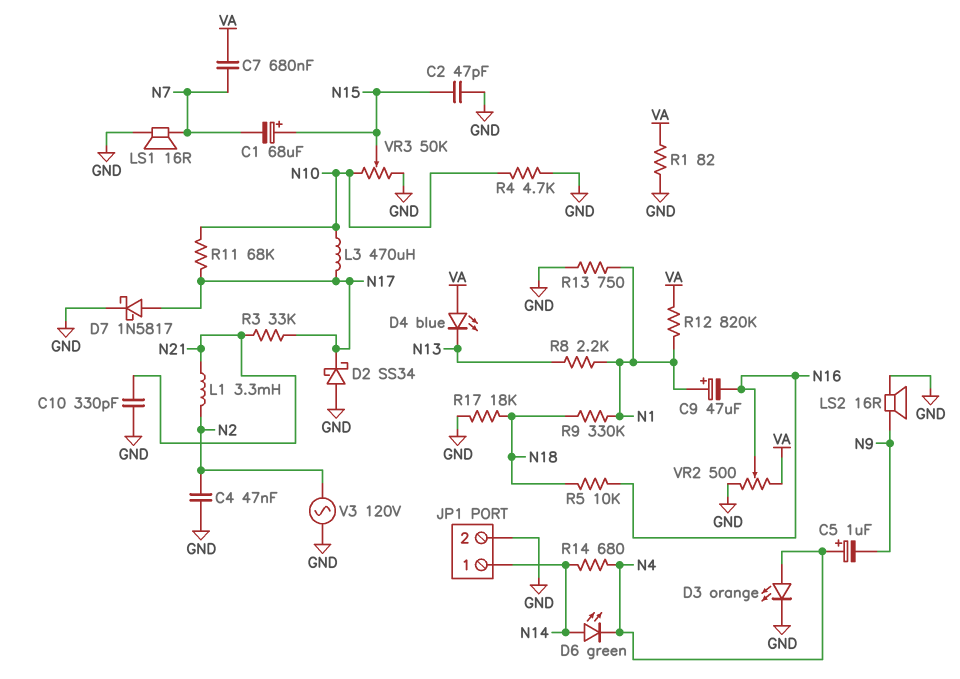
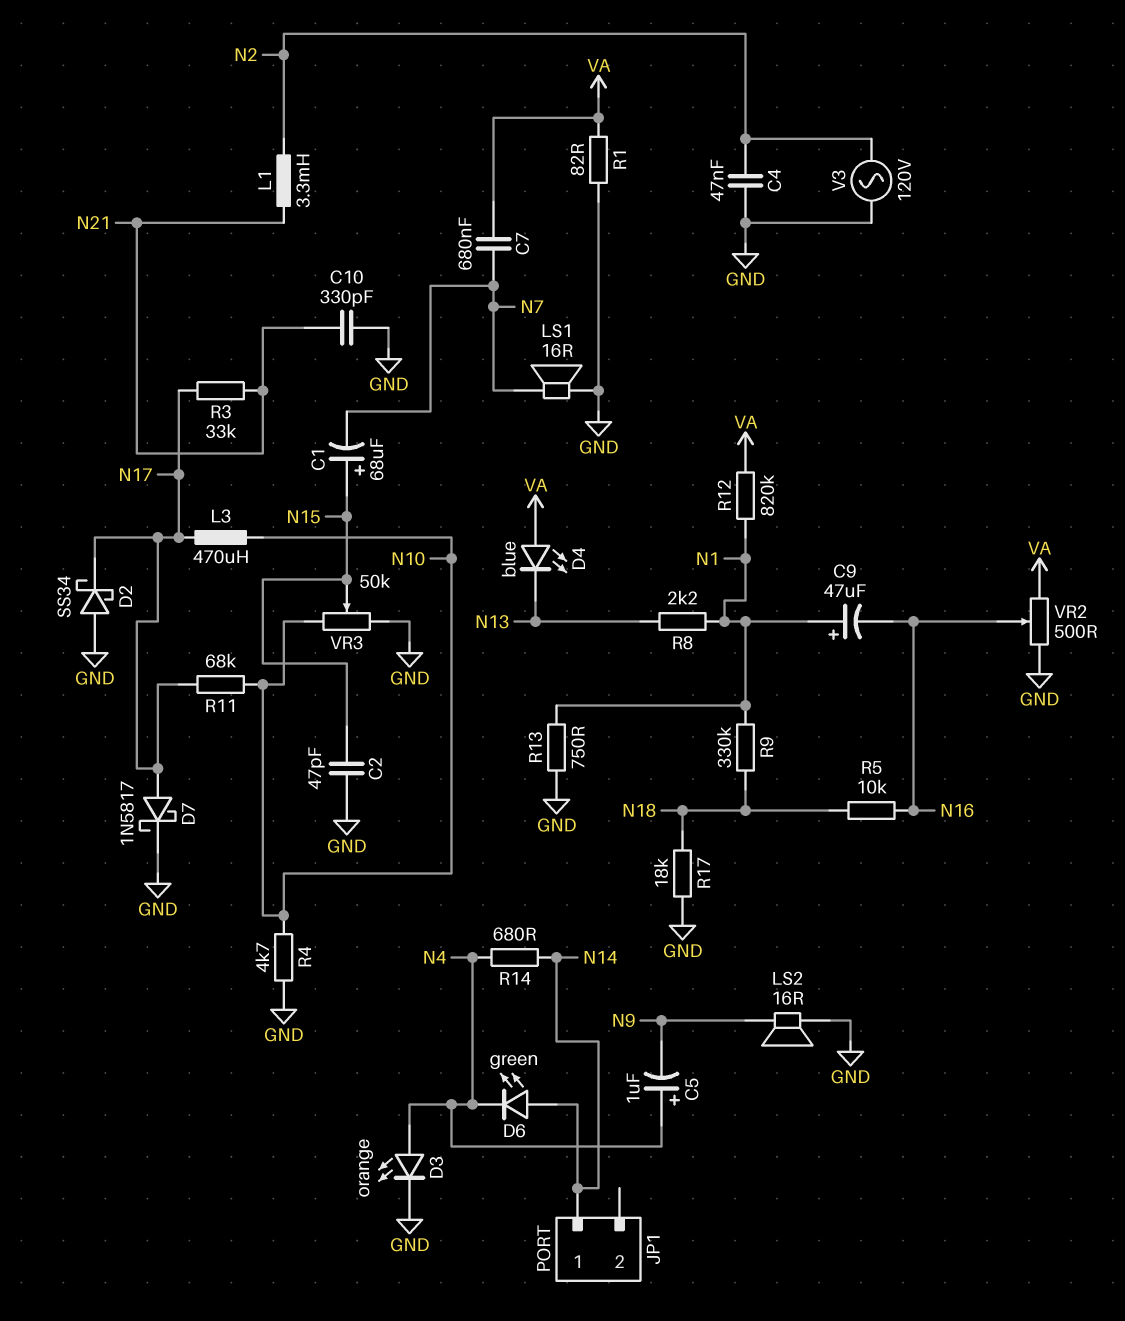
JP1 pin 2: GND -> none

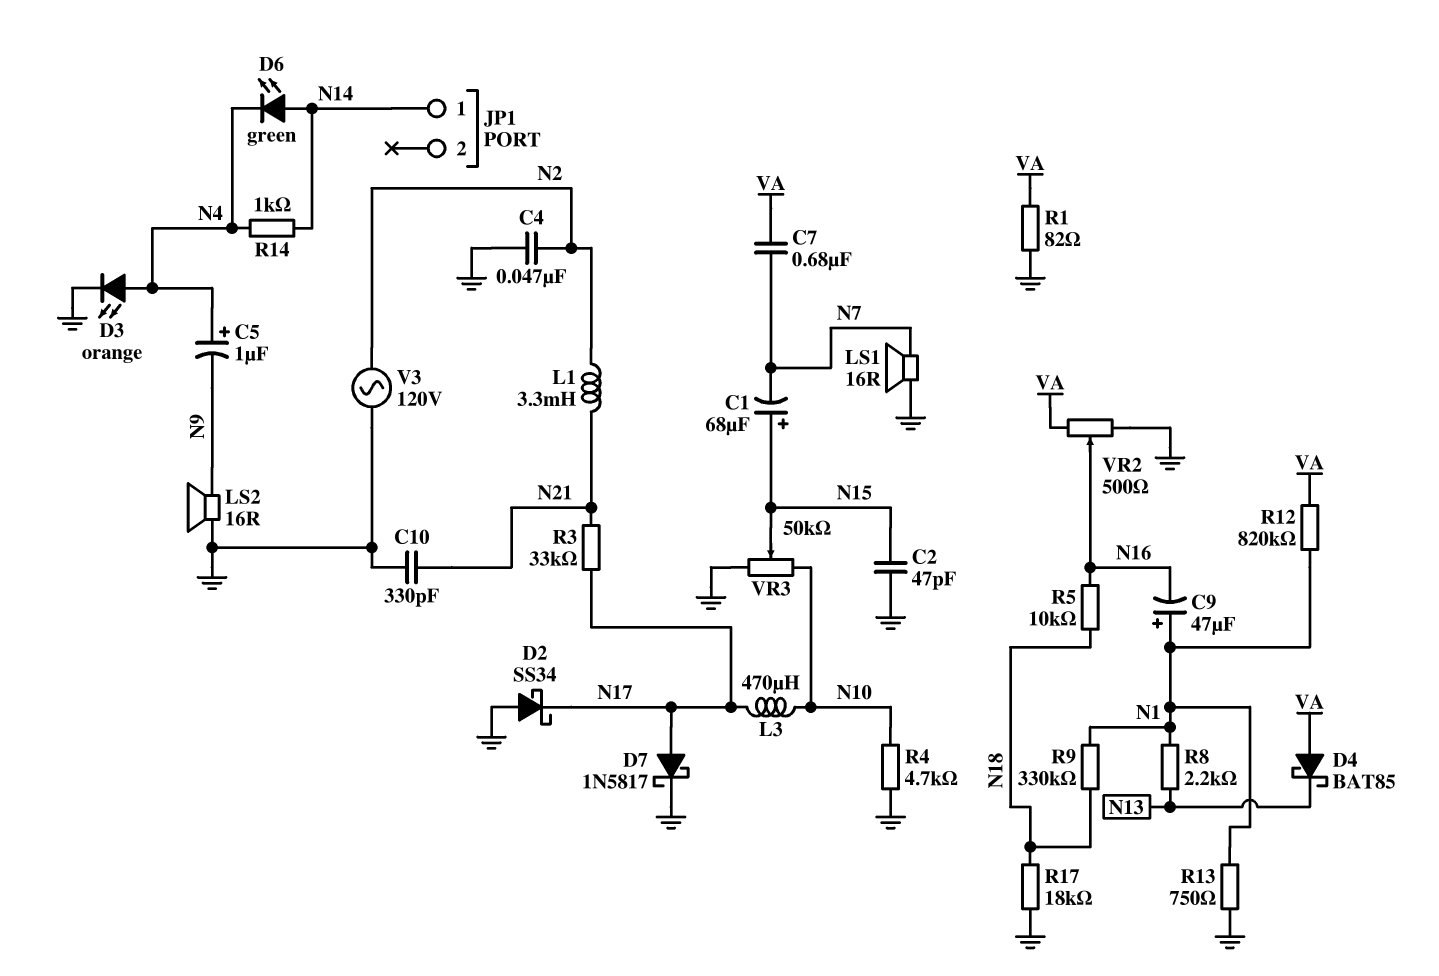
D4: LED blue (A VA, K N13) -> schottky BAT85 (A VA, K N13)
R11: 68k (N10, N17) -> none
R14: 680 (N4, N14) -> 1k (N4, N14)

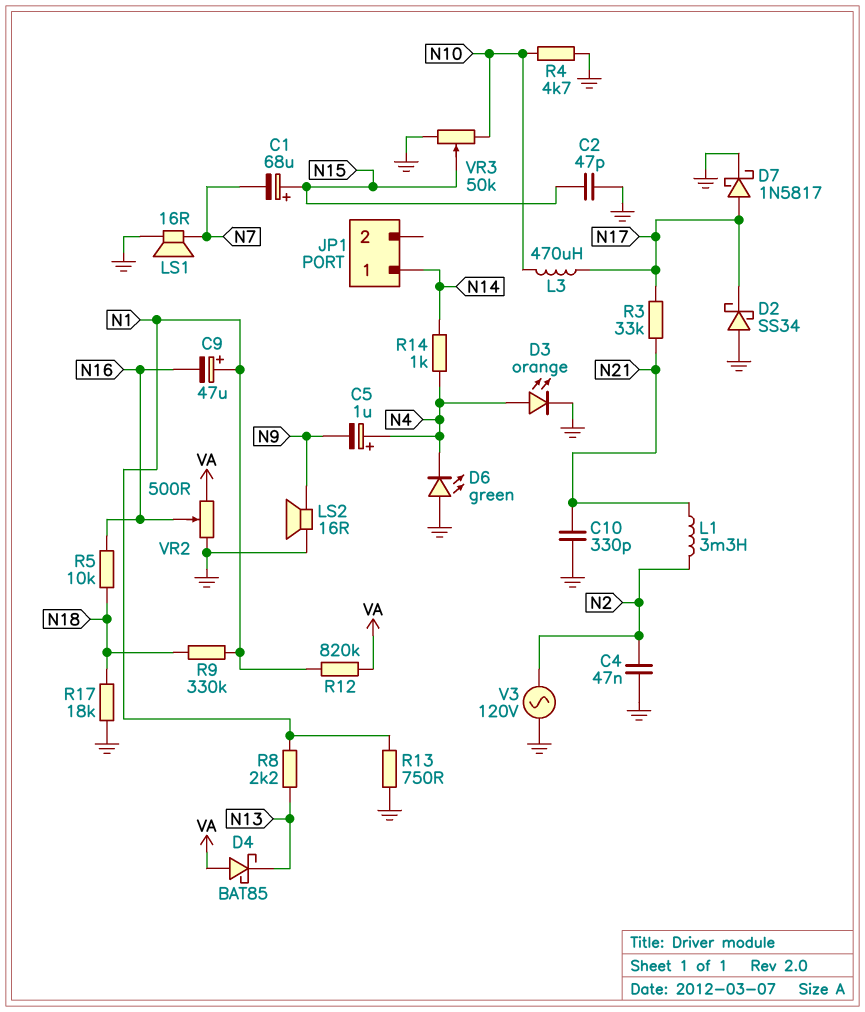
C7: 680nF (N7, VA) -> none
D6: LED green (A N14, K N4) -> LED green (A GND, K N4)
R1: 82 (GND, VA) -> none

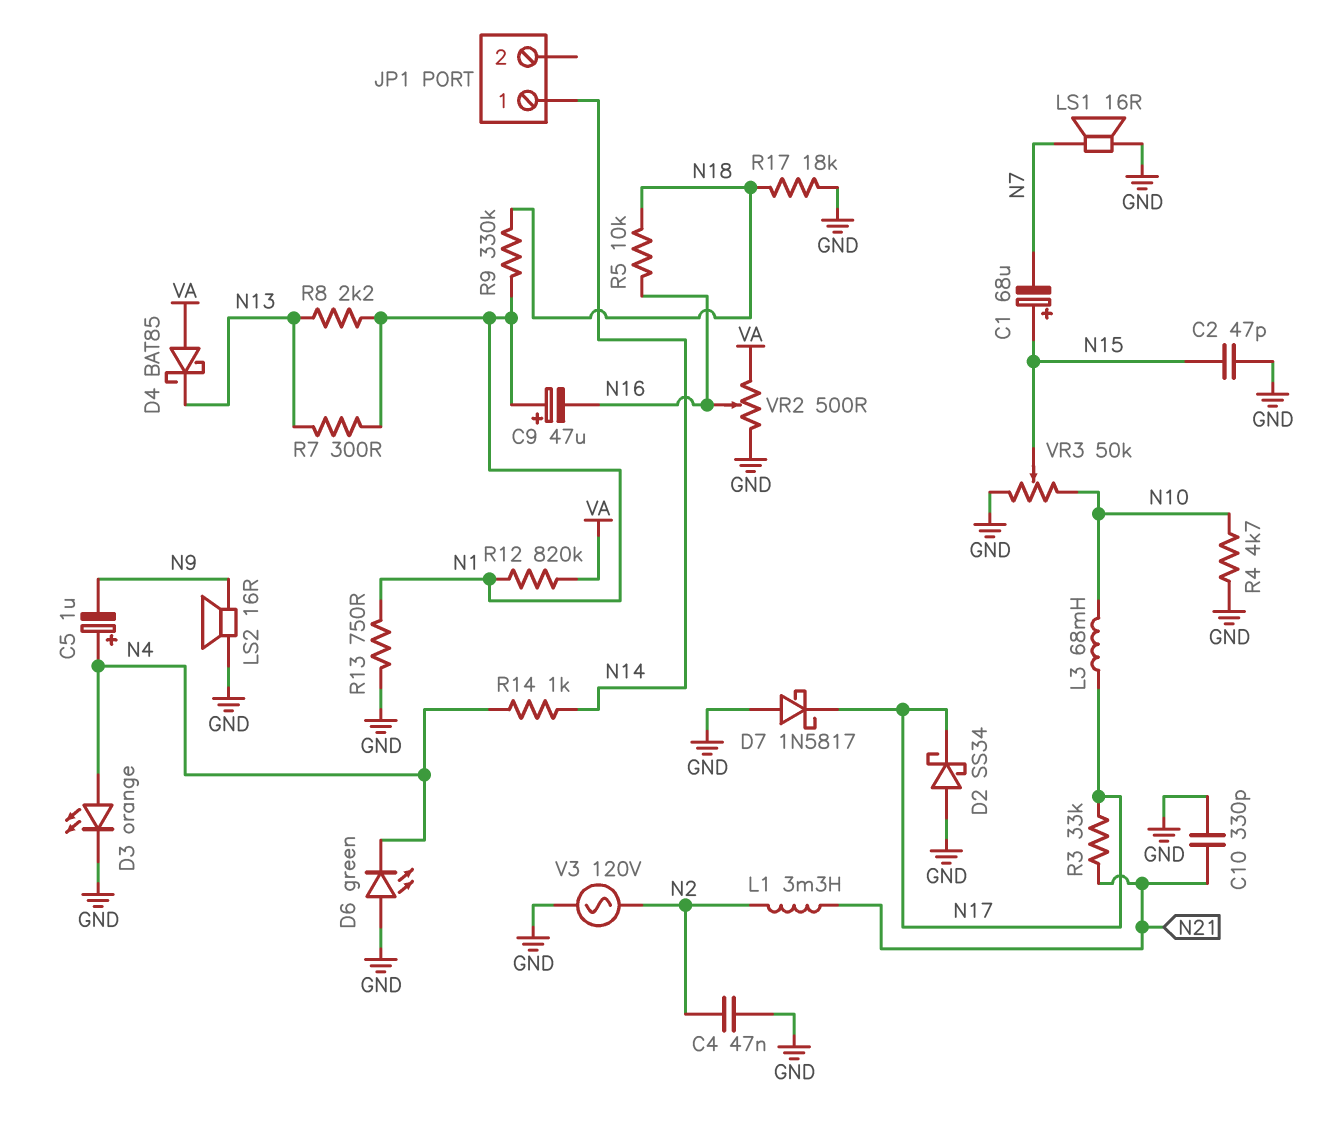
D7: schottky 1N5817 (A N17, K GND) -> schottky 1N5817 (A GND, K N17)
L3: 470uH (N10, N17) -> 68mH (N10, N17)
R7: none -> 300 (N1, N13)

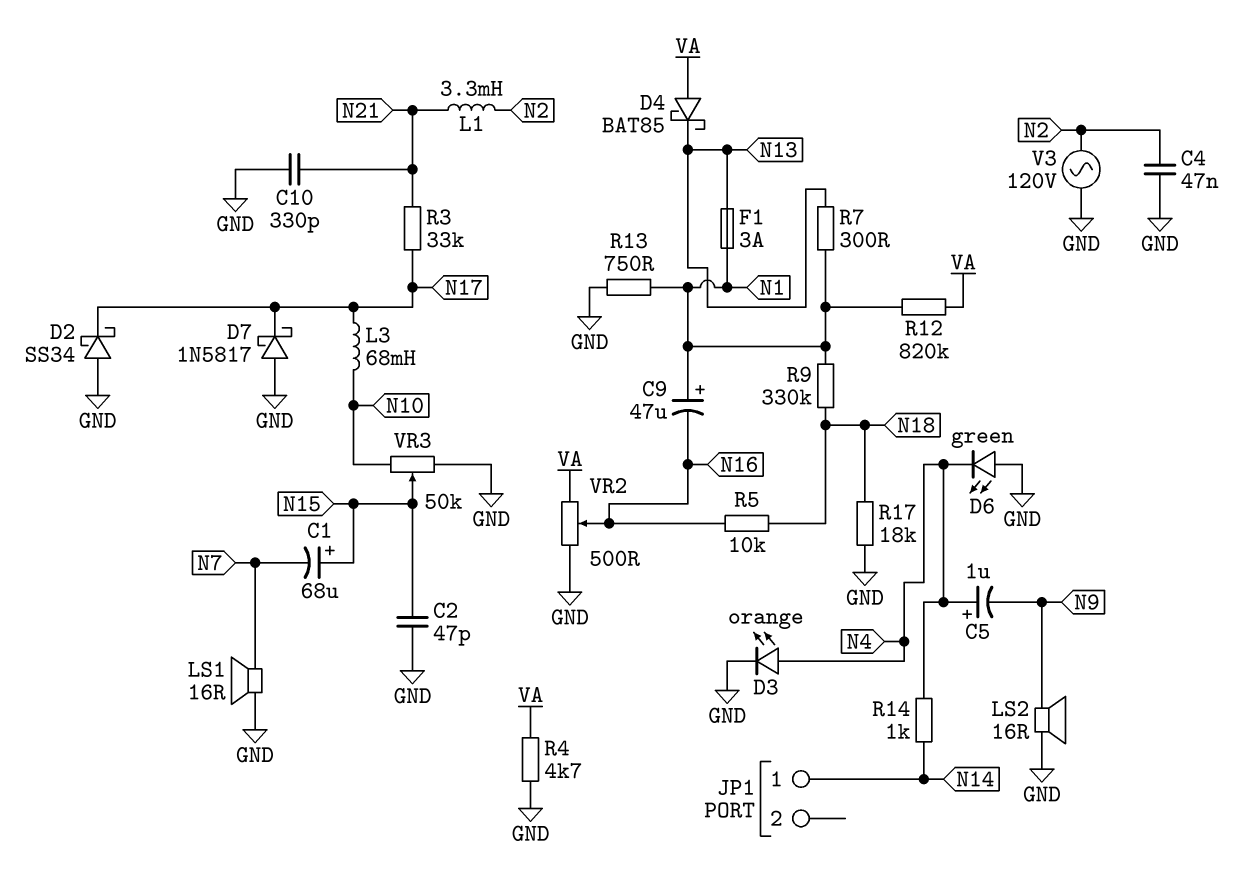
F1: none -> 3A (N1, N13)
R4: 4.7k (GND, N10) -> 4.7k (GND, VA)
R8: 2.2k (N1, N13) -> none

